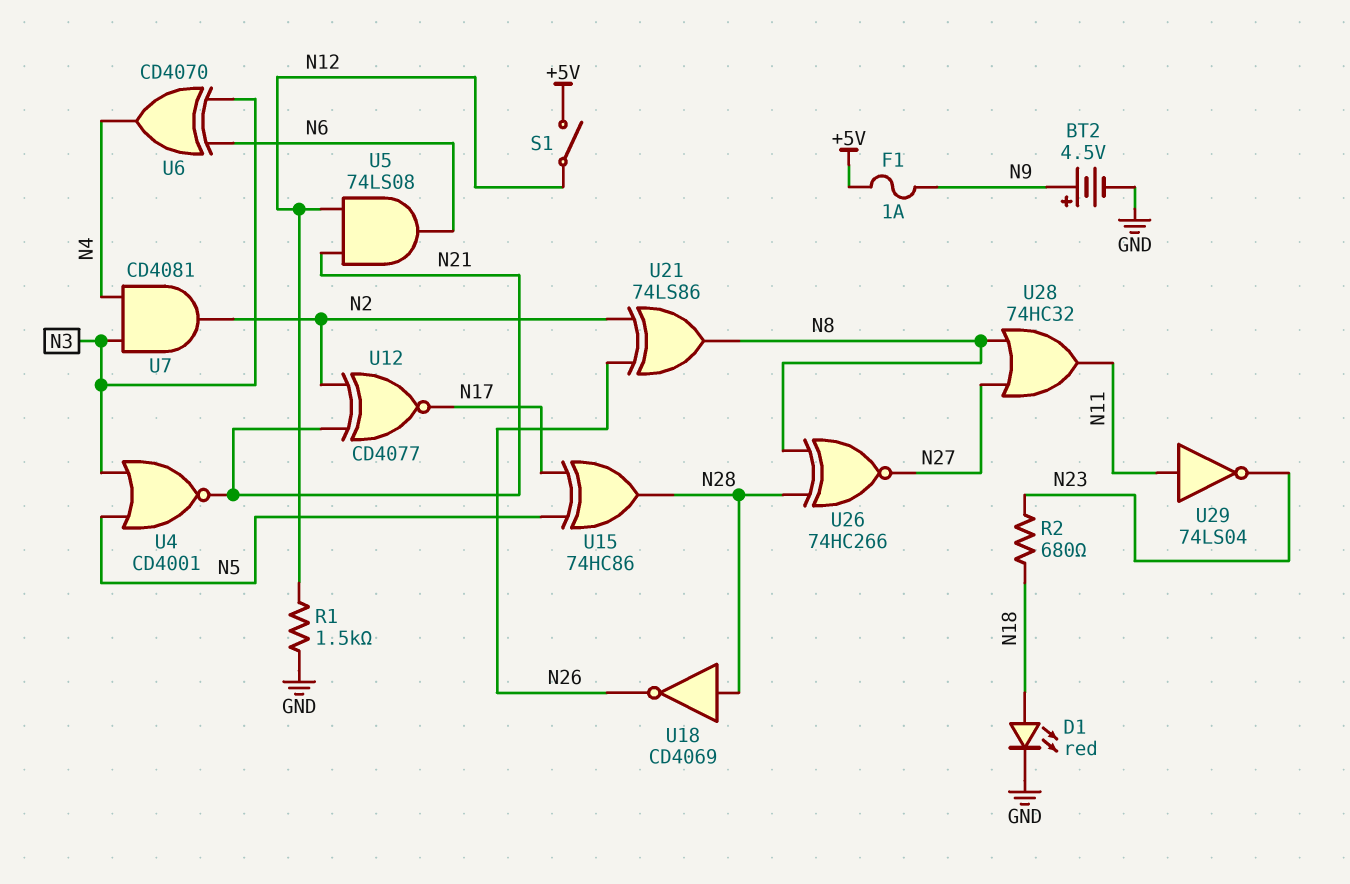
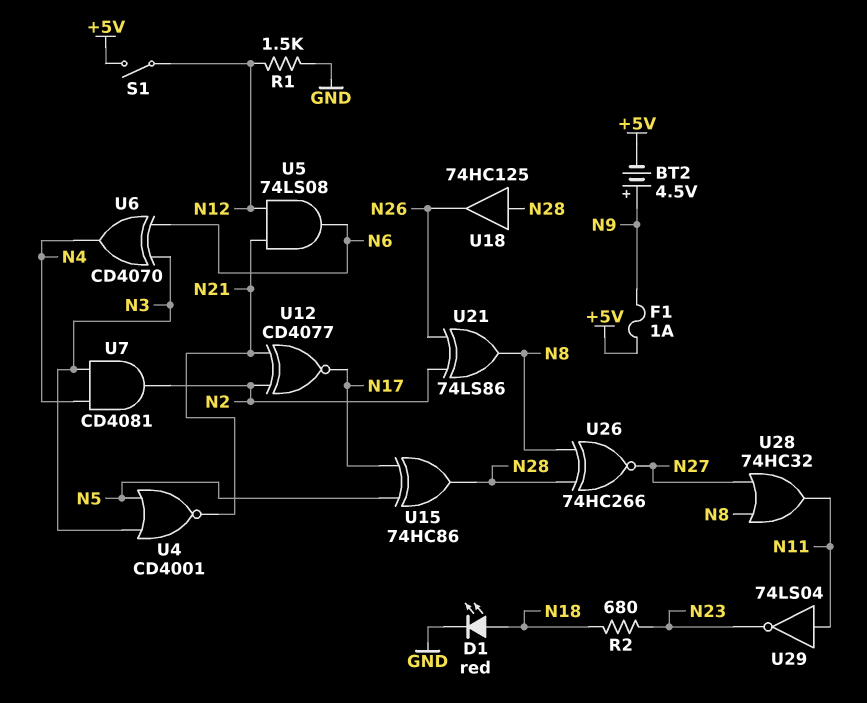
BT2: 4.5V (plus N9, minus GND) -> 4.5V (plus N9, minus +5V)
U18: NOT CD4069 (in N28, out N26) -> buffer 74HC125 (in N28, out N26)

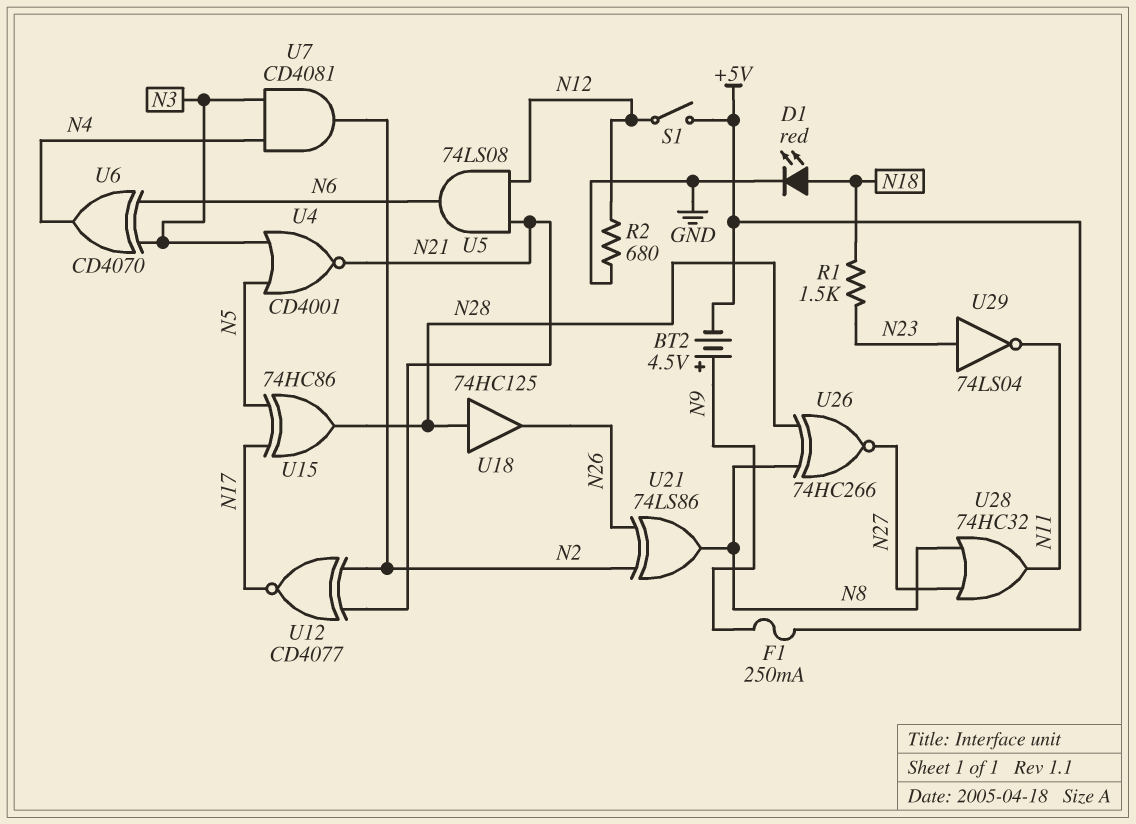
F1: 1A (+5V, N9) -> 250mA (+5V, N9)
R1: 1.5k (GND, N12) -> 1.5k (N18, N23)
R2: 680 (N18, N23) -> 680 (GND, N12)
U29: NOT 74LS04 (in N11, out N23) -> NOT 74LS04 (in N23, out N11)

